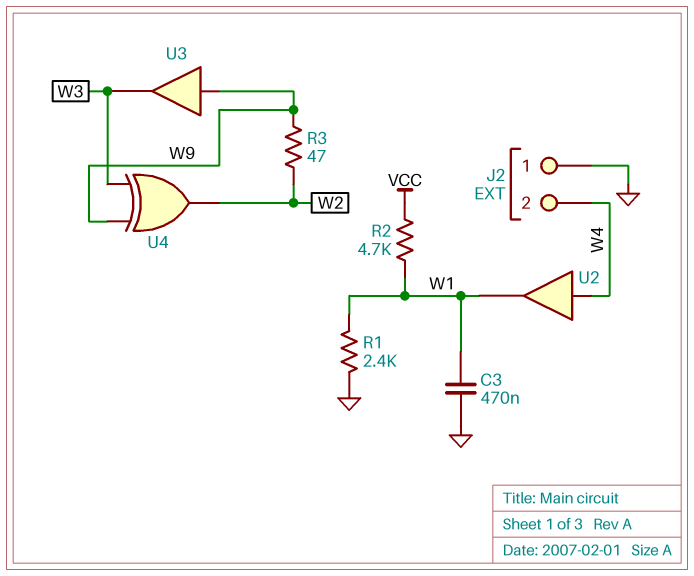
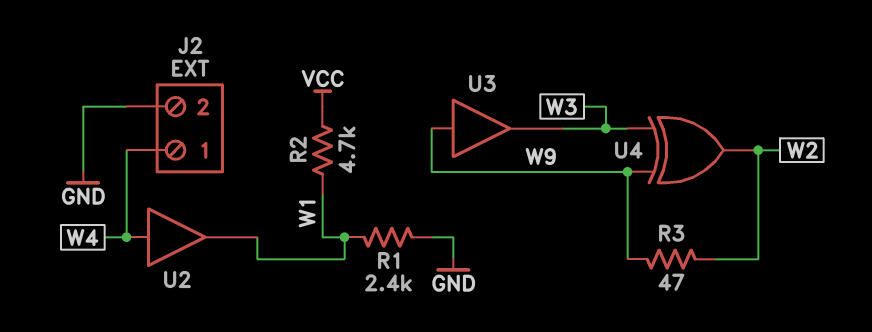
C3: 470nF (GND, W1) -> none
J2 pin 1: GND -> W4
J2 pin 2: W4 -> GND

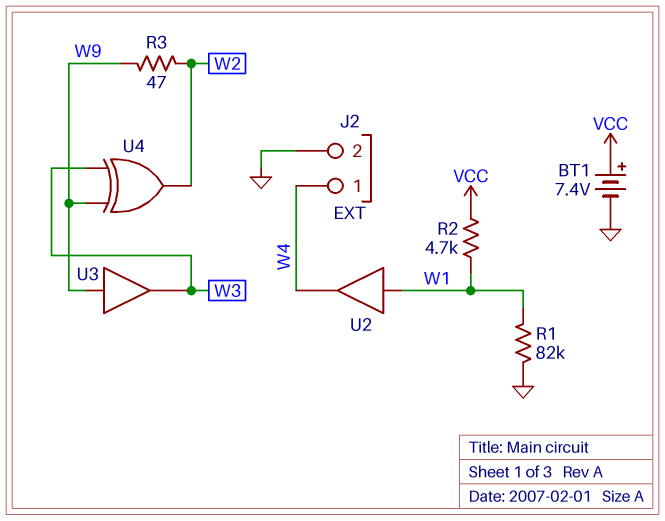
BT1: none -> 7.4V (plus VCC, minus GND)
R1: 2.4k (GND, W1) -> 82k (GND, W1)
U2: buffer (in W4, out W1) -> buffer (in W1, out W4)

